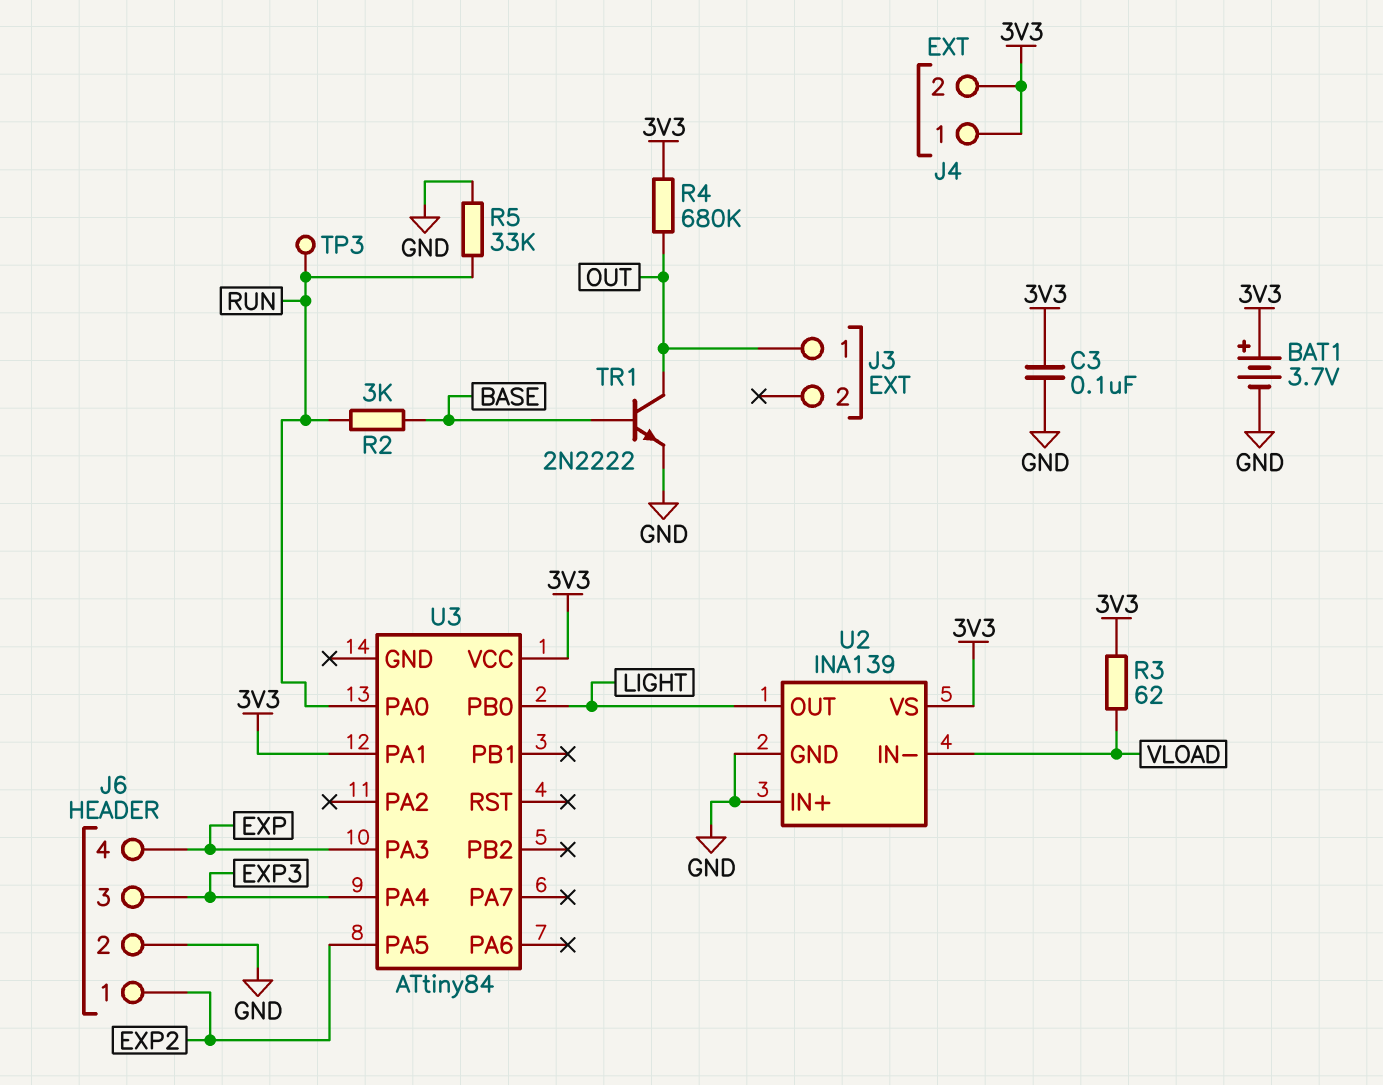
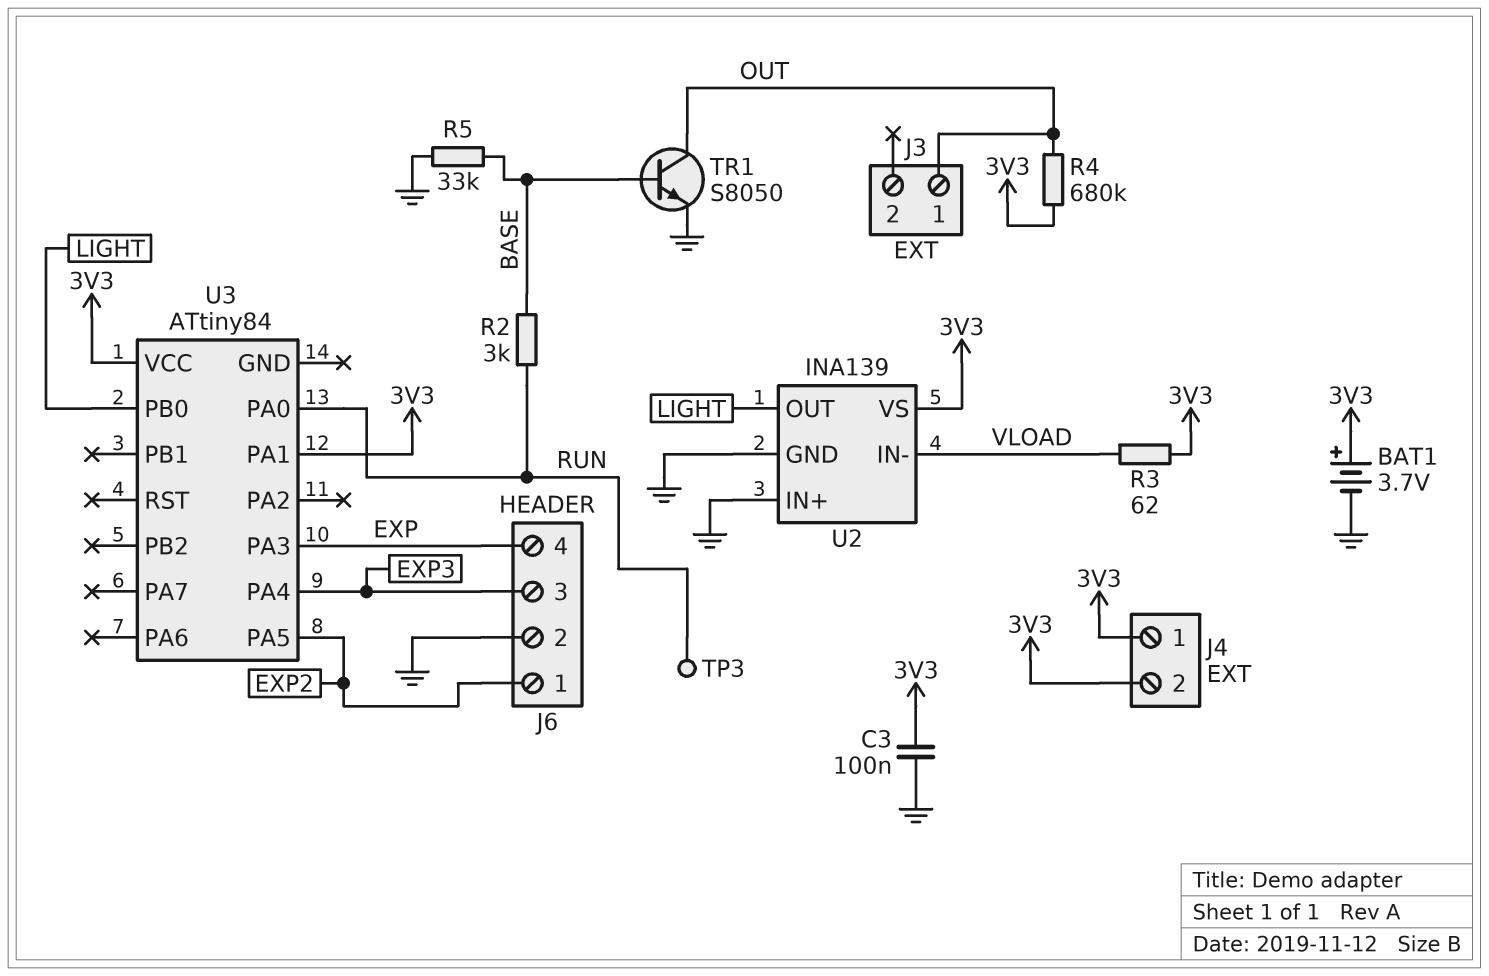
R5: 33k (GND, RUN) -> 33k (BASE, GND)
TR1: NPN 2N2222 (B BASE, C OUT, E GND) -> NPN S8050 (B BASE, C OUT, E GND)

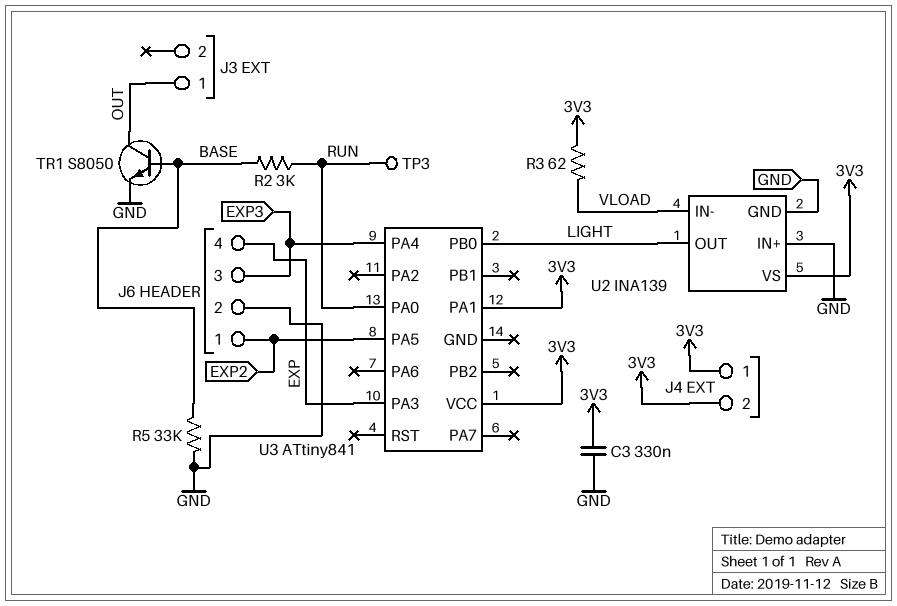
BAT1: 3.7V (plus 3V3, minus GND) -> none
C3: 100nF (3V3, GND) -> 330nF (3V3, GND)
R4: 680k (3V3, OUT) -> none
U3: ATtiny84 -> ATtiny841

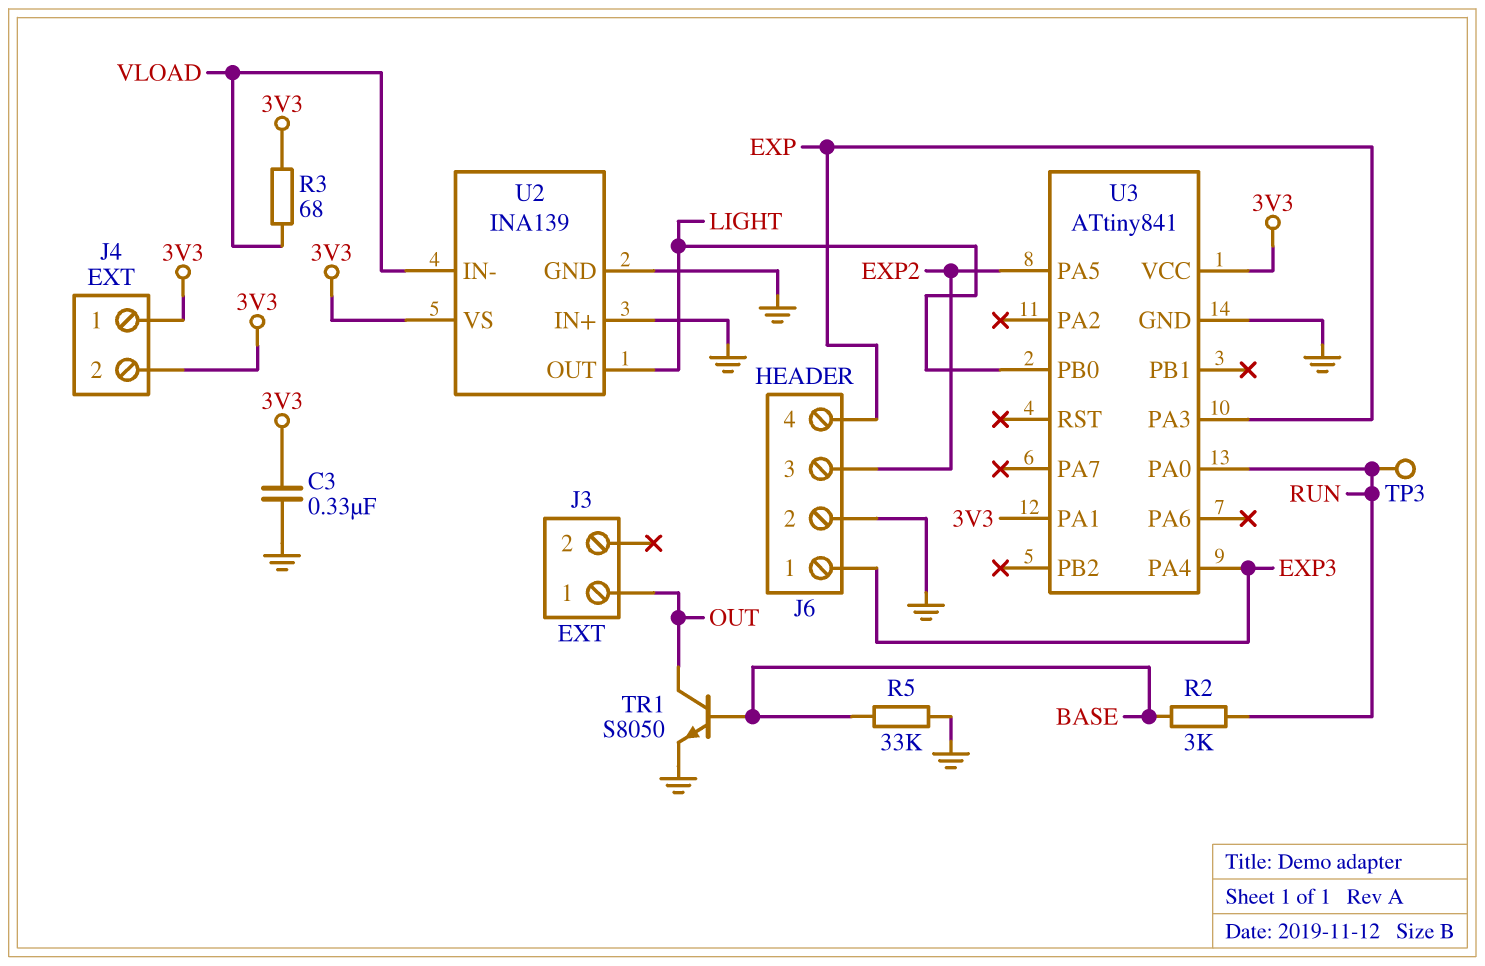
J6 pin 1: EXP2 -> EXP3
J6 pin 3: EXP3 -> EXP2
R3: 62 (3V3, VLOAD) -> 68 (3V3, VLOAD)
U3 pin GND: none -> GND

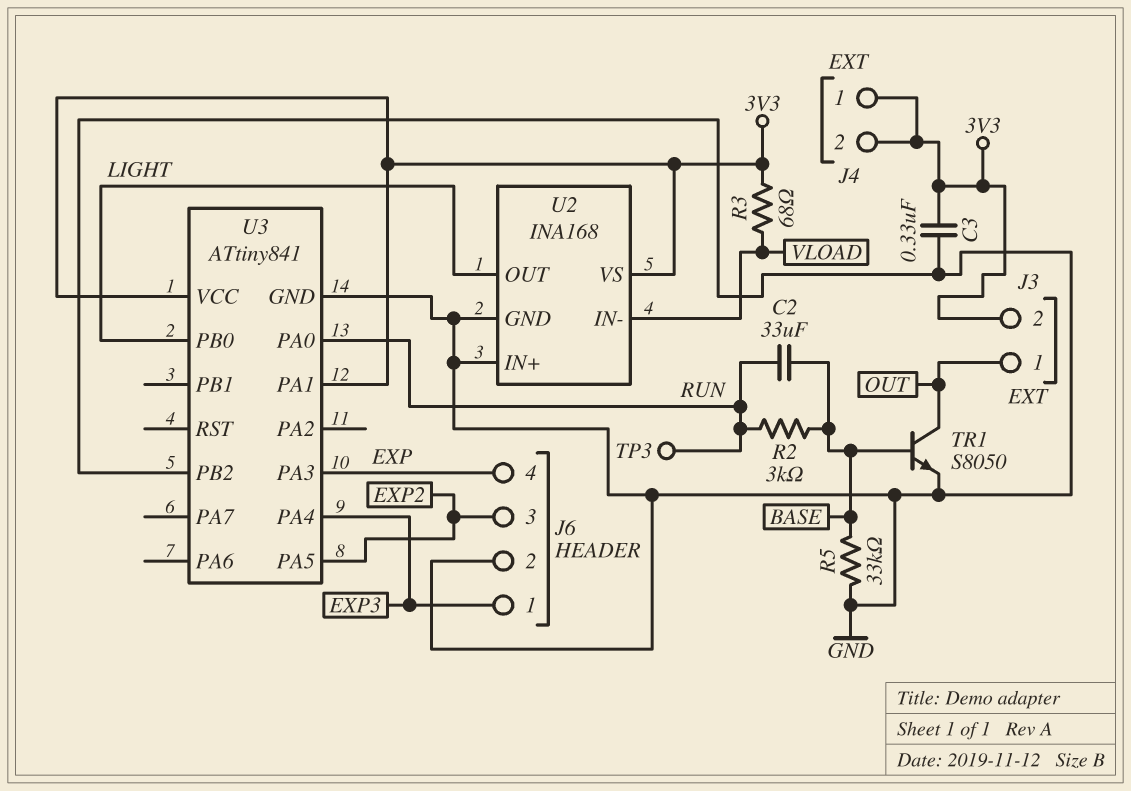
C2: none -> 33uF (BASE, RUN)
J3 pin 2: none -> 3V3
U2: INA139 -> INA168
U3 pin PB2: none -> GND

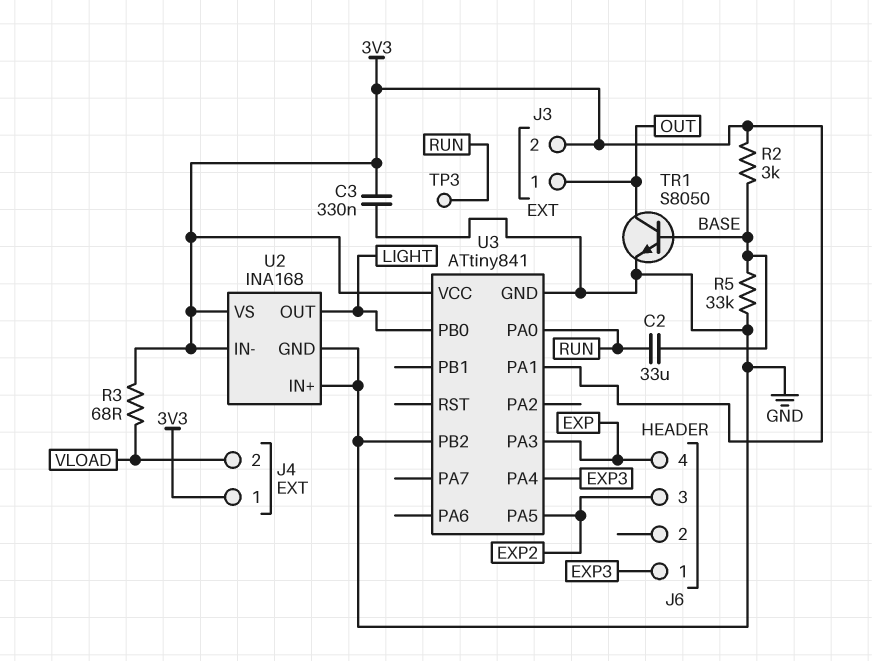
J4 pin 2: 3V3 -> VLOAD
J6 pin 2: GND -> none
R2: 3k (BASE, RUN) -> 3k (3V3, BASE)
U2 pin IN-: VLOAD -> 3V3

